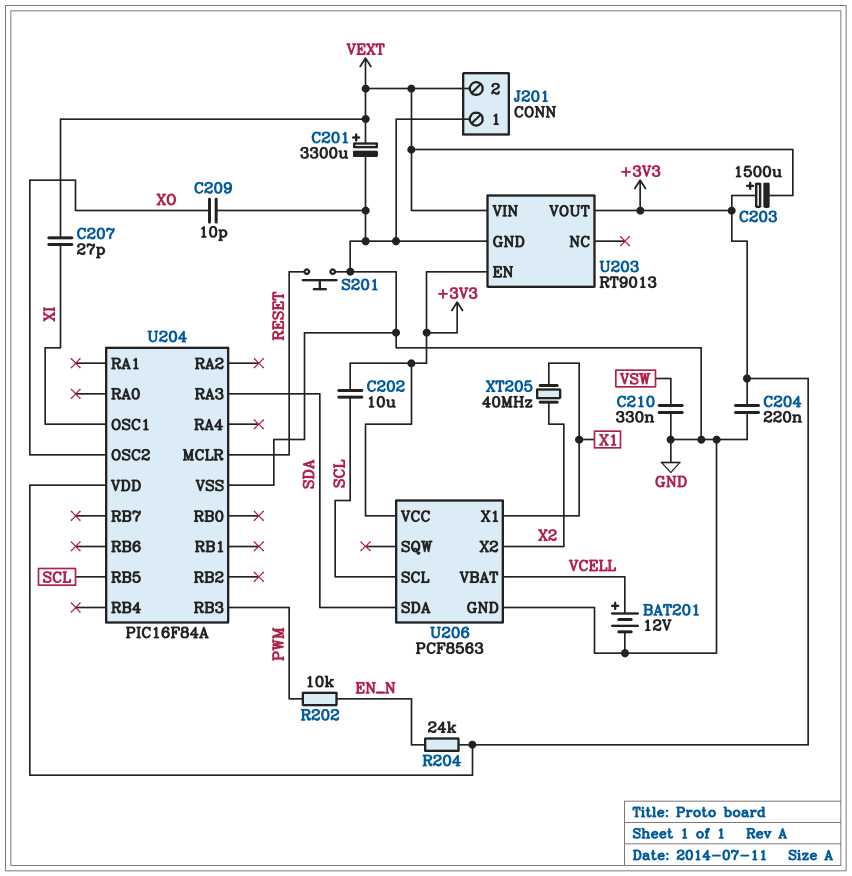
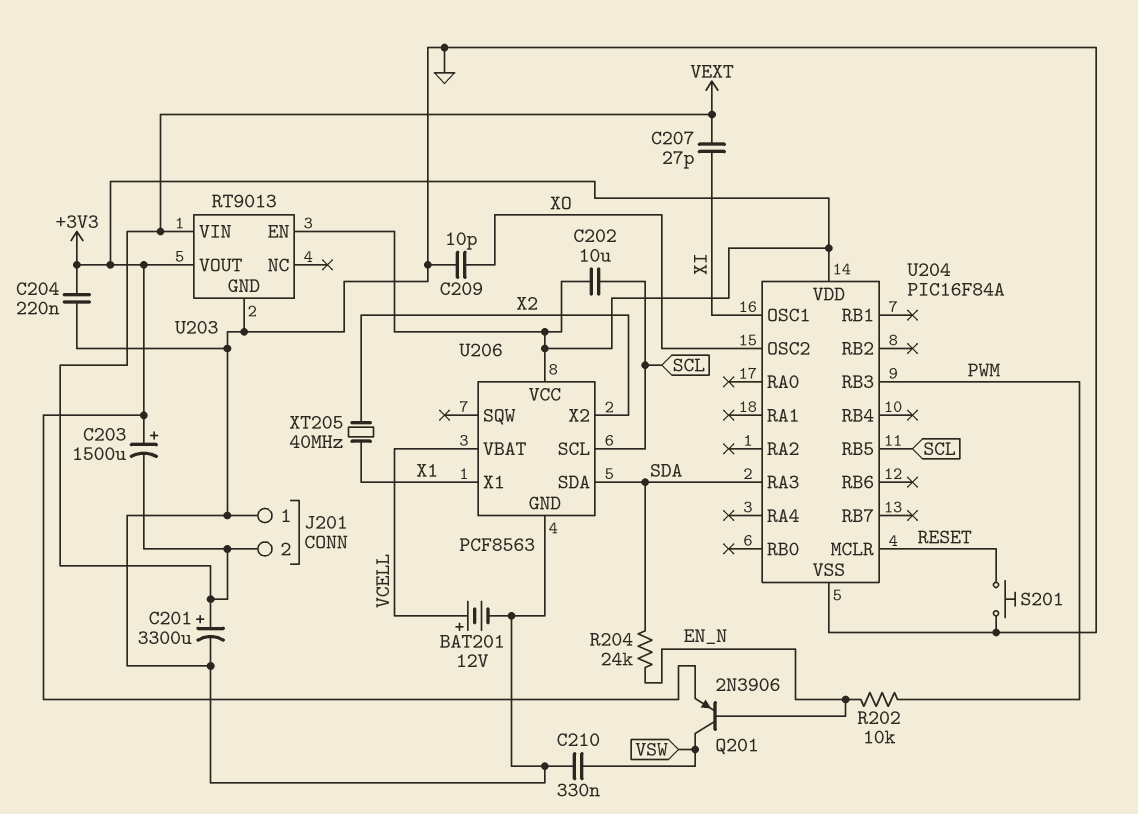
Q201: none -> PNP 2N3906 (B EN_N, C VSW, E +3V3)
R204: 24k (+3V3, EN_N) -> 24k (EN_N, SDA)

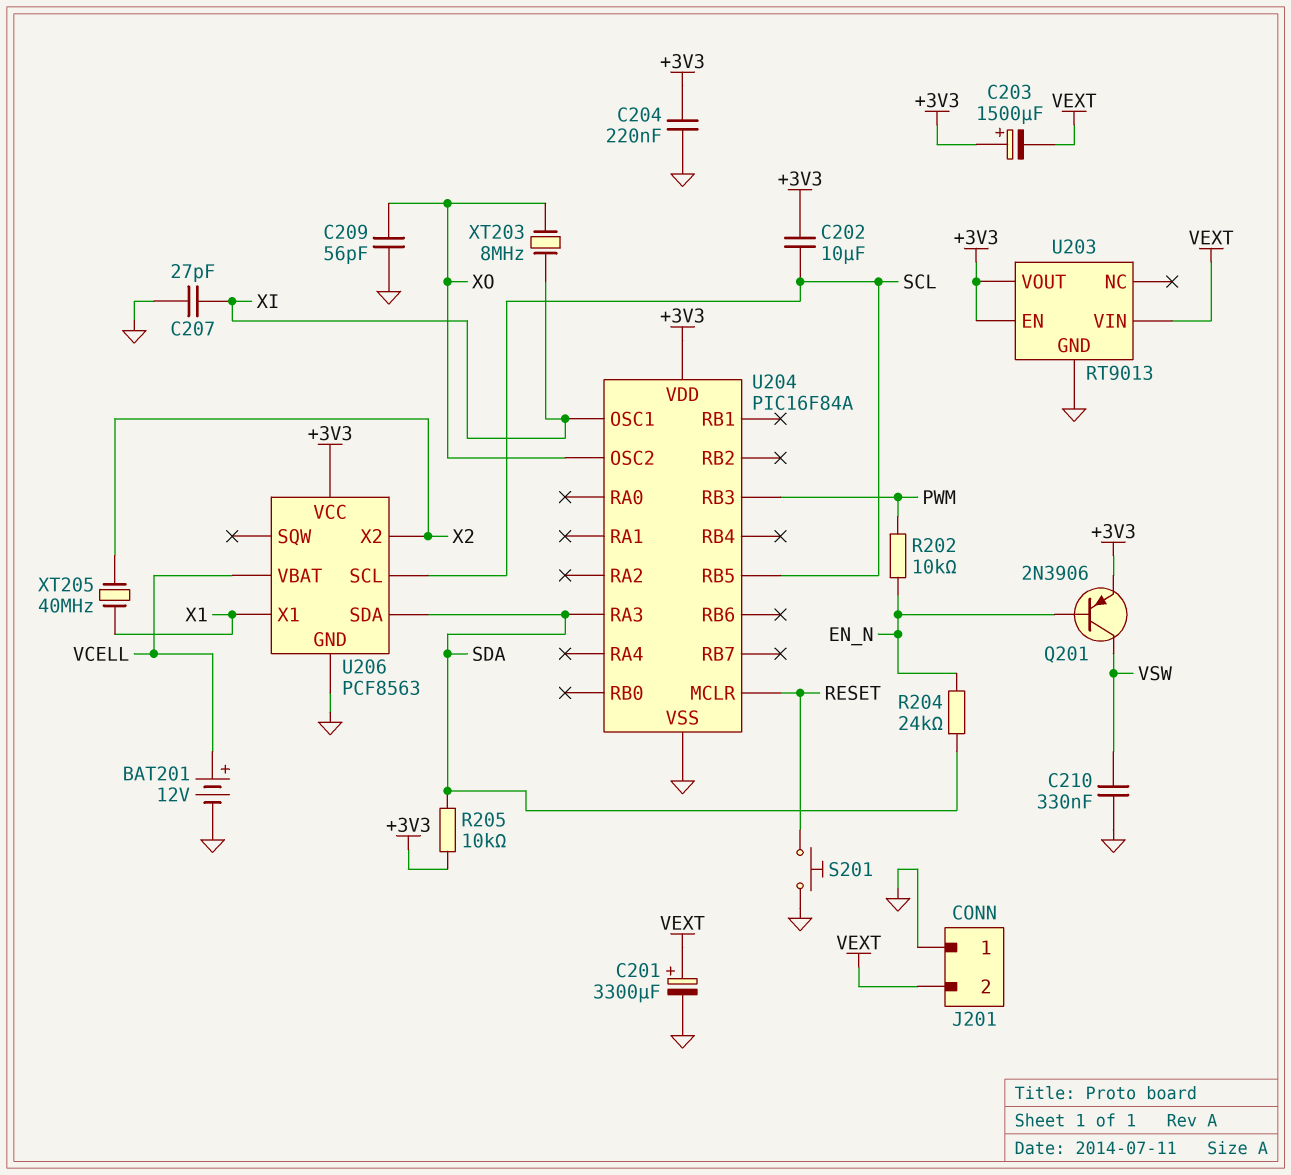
C207: 27pF (VEXT, XI) -> 27pF (GND, XI)
C209: 10pF (GND, XO) -> 56pF (GND, XO)
R205: none -> 10k (+3V3, SDA)
XT203: none -> 8MHz (XI, XO)

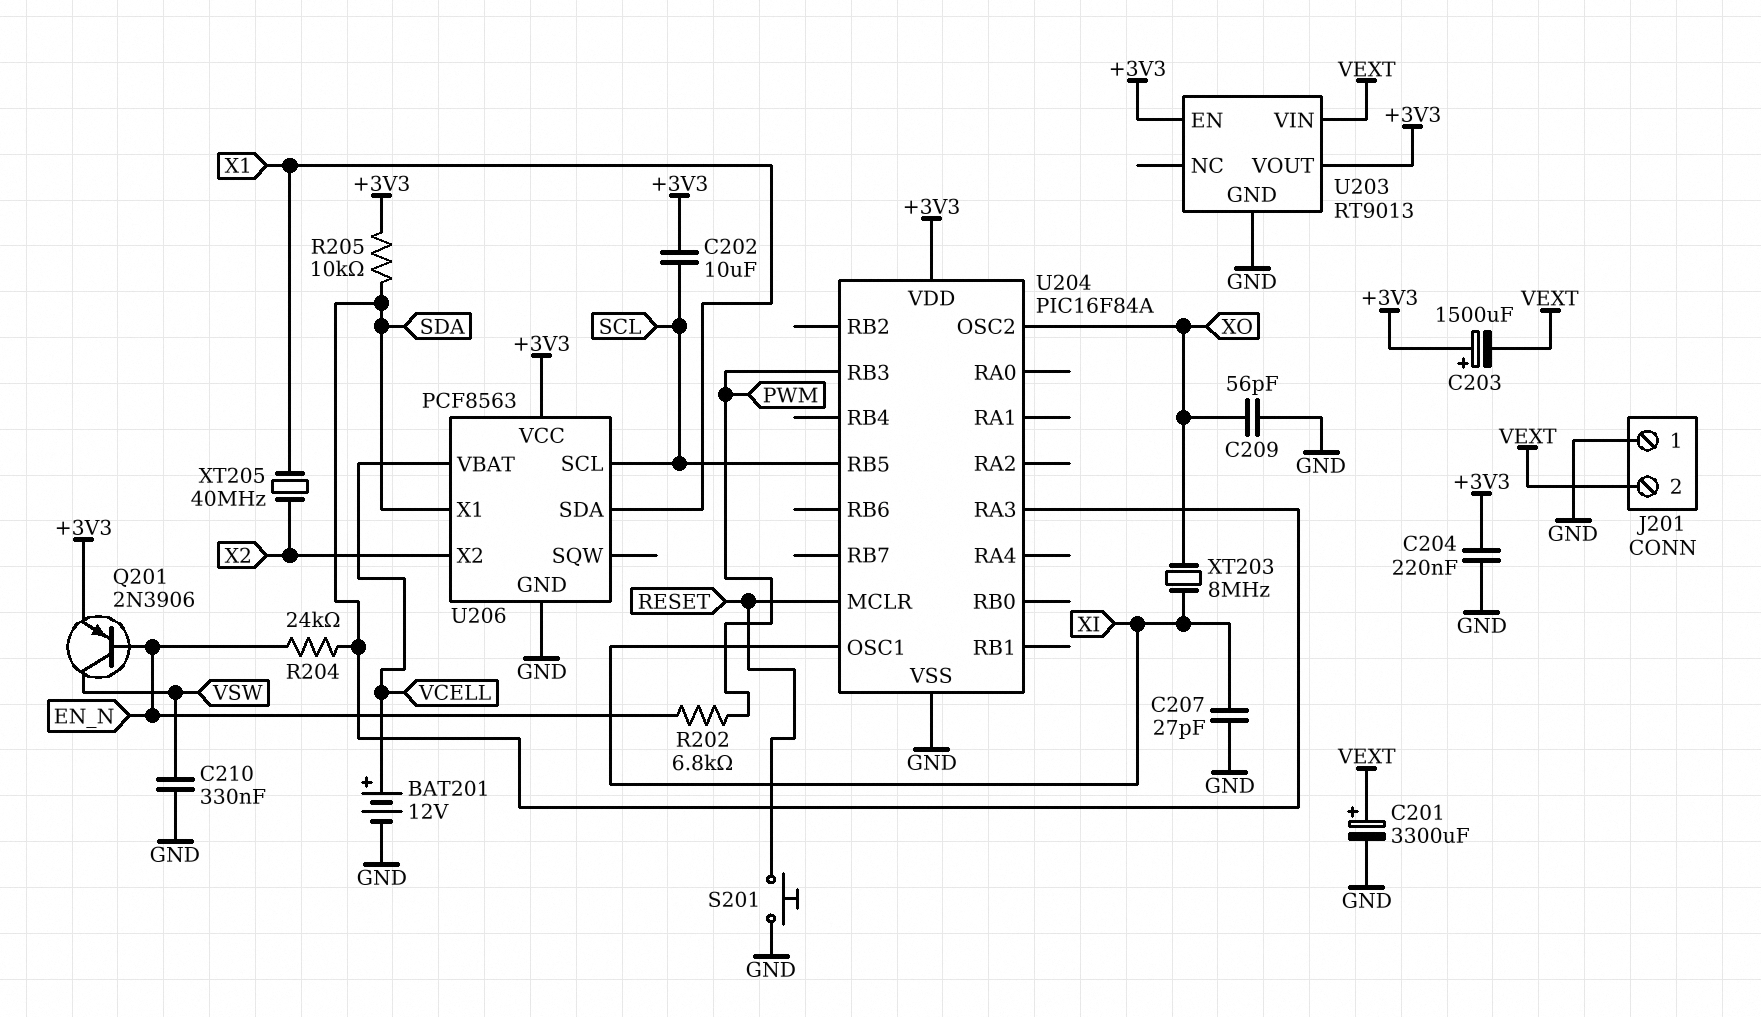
R202: 10k (EN_N, PWM) -> 6.8k (EN_N, PWM)
U206 pin SDA: SDA -> X1
U206 pin X1: X1 -> SDA

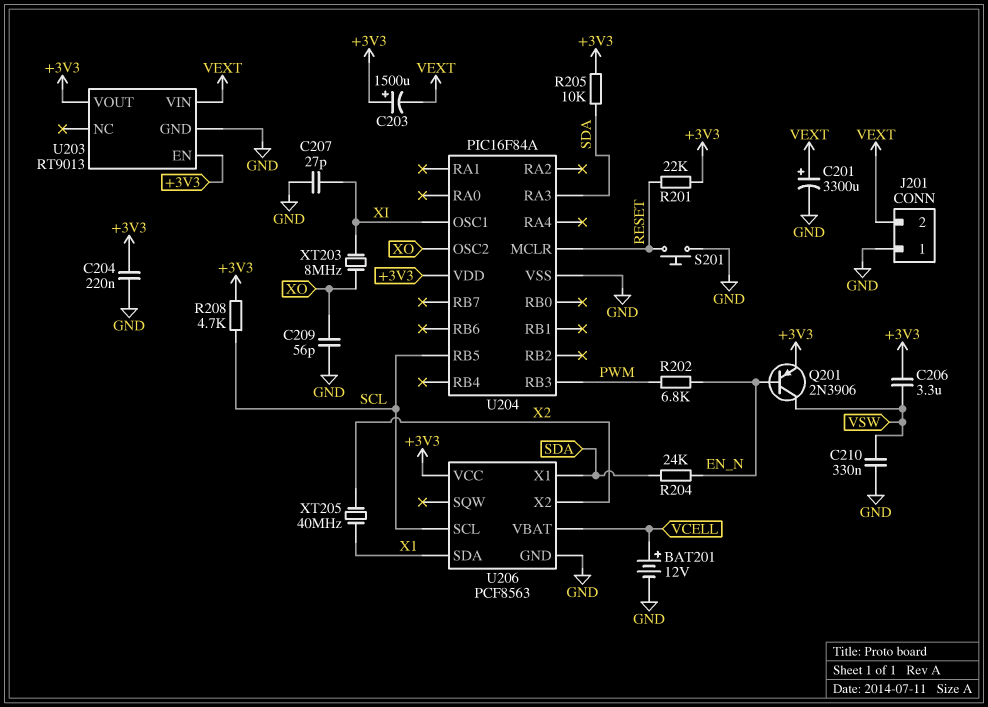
C202: 10uF (+3V3, SCL) -> none
C206: none -> 3.3uF (+3V3, VSW)
R201: none -> 22k (+3V3, RESET)
R208: none -> 4.7k (+3V3, SCL)

